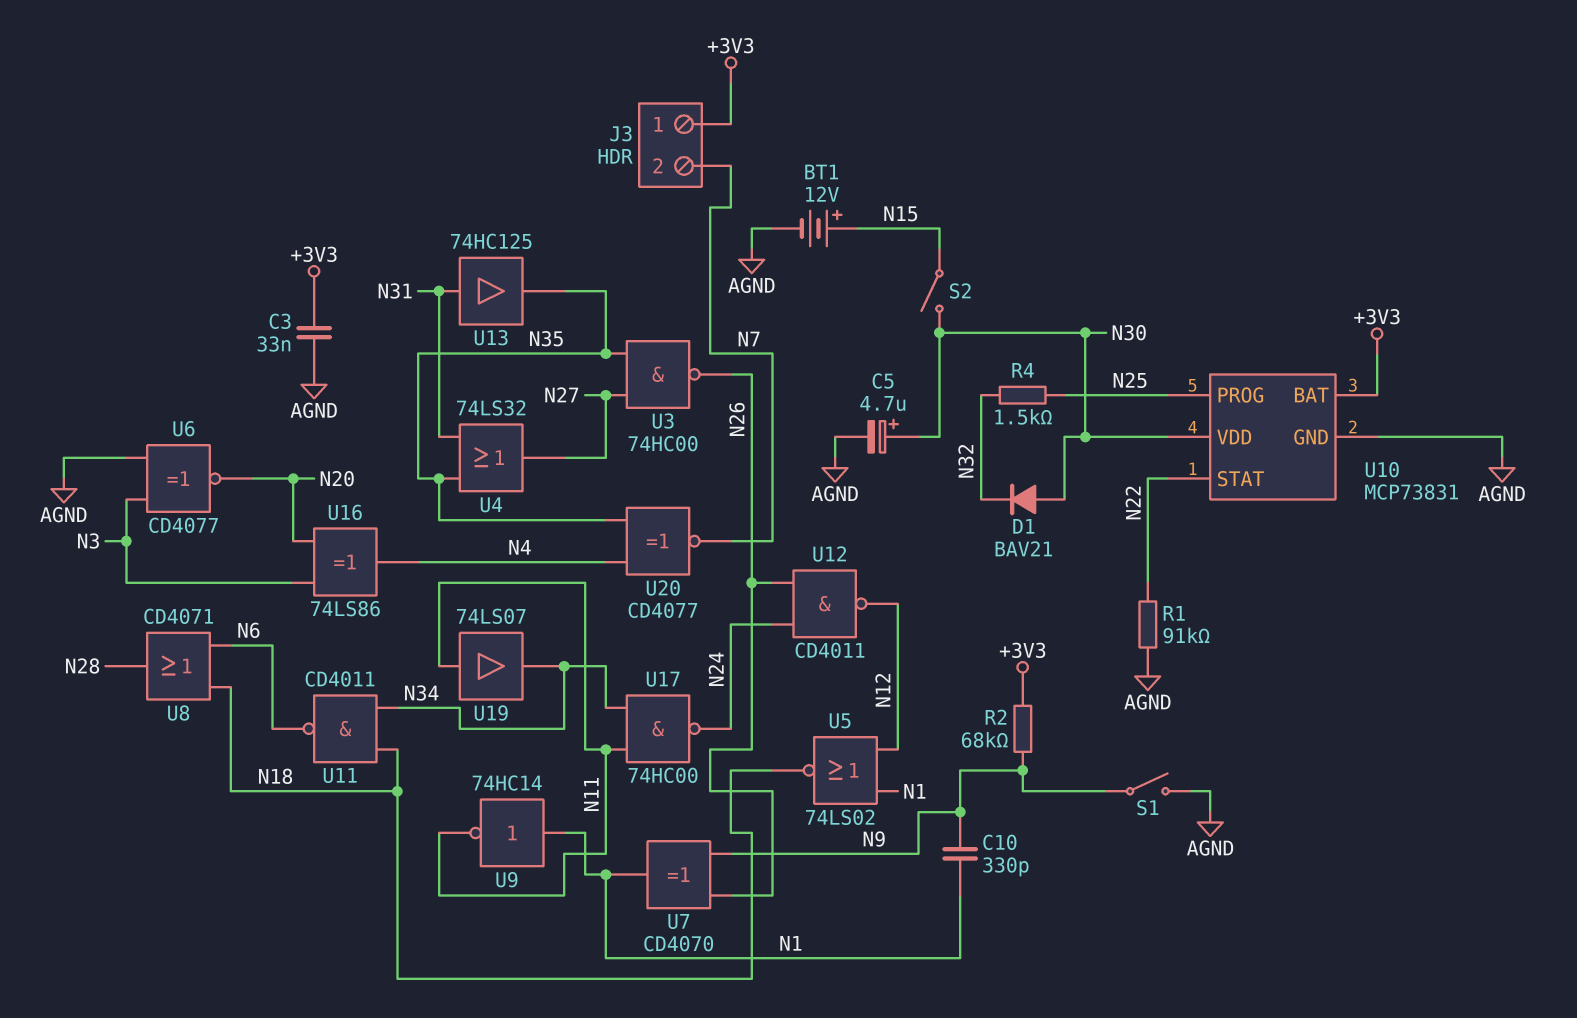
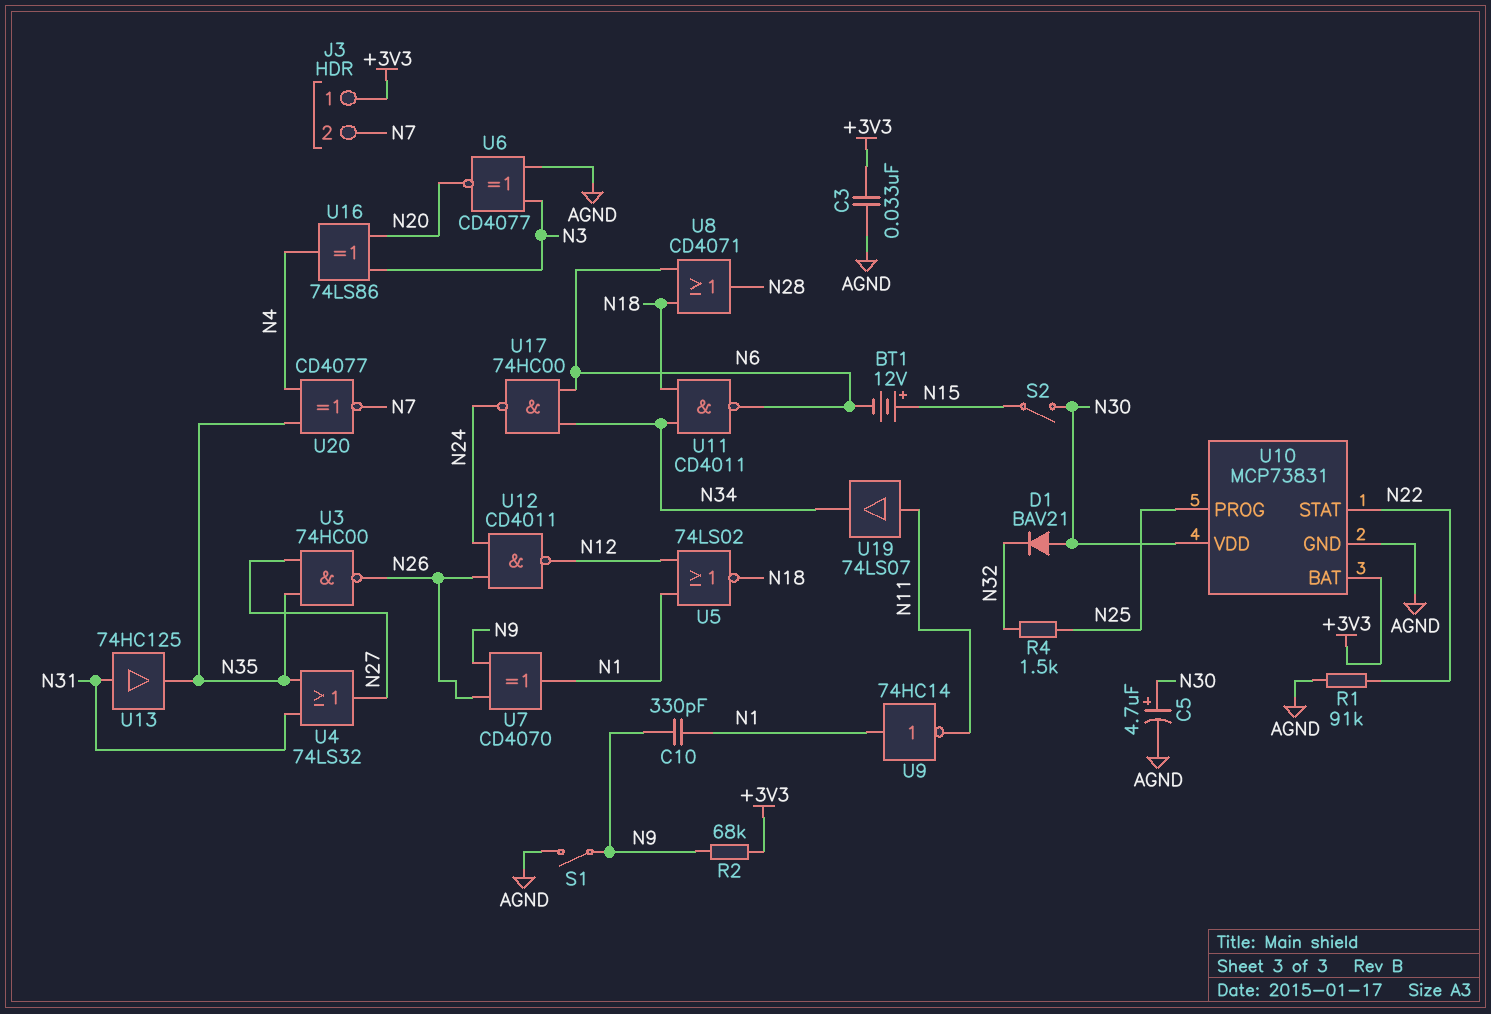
BT1: 12V (plus N15, minus AGND) -> 12V (plus N15, minus N6)
U17: NAND 74HC00 (in N11, in N34, out N24) -> NAND 74HC00 (in N6, in N34, out N24)

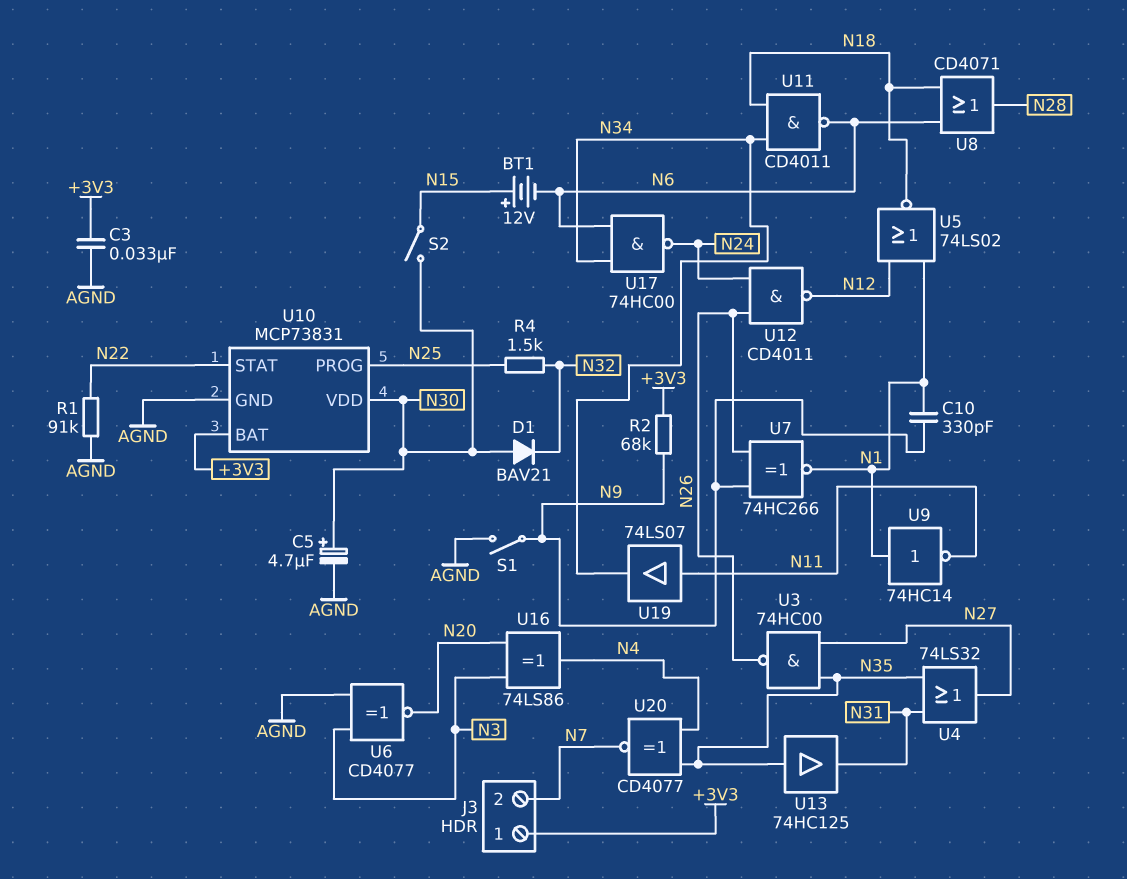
U7: XOR CD4070 (in N9, in N26, out N1) -> XNOR 74HC266 (in N9, in N26, out N1)
U13: buffer 74HC125 (in N31, out N35) -> buffer 74HC125 (in N35, out N31)

